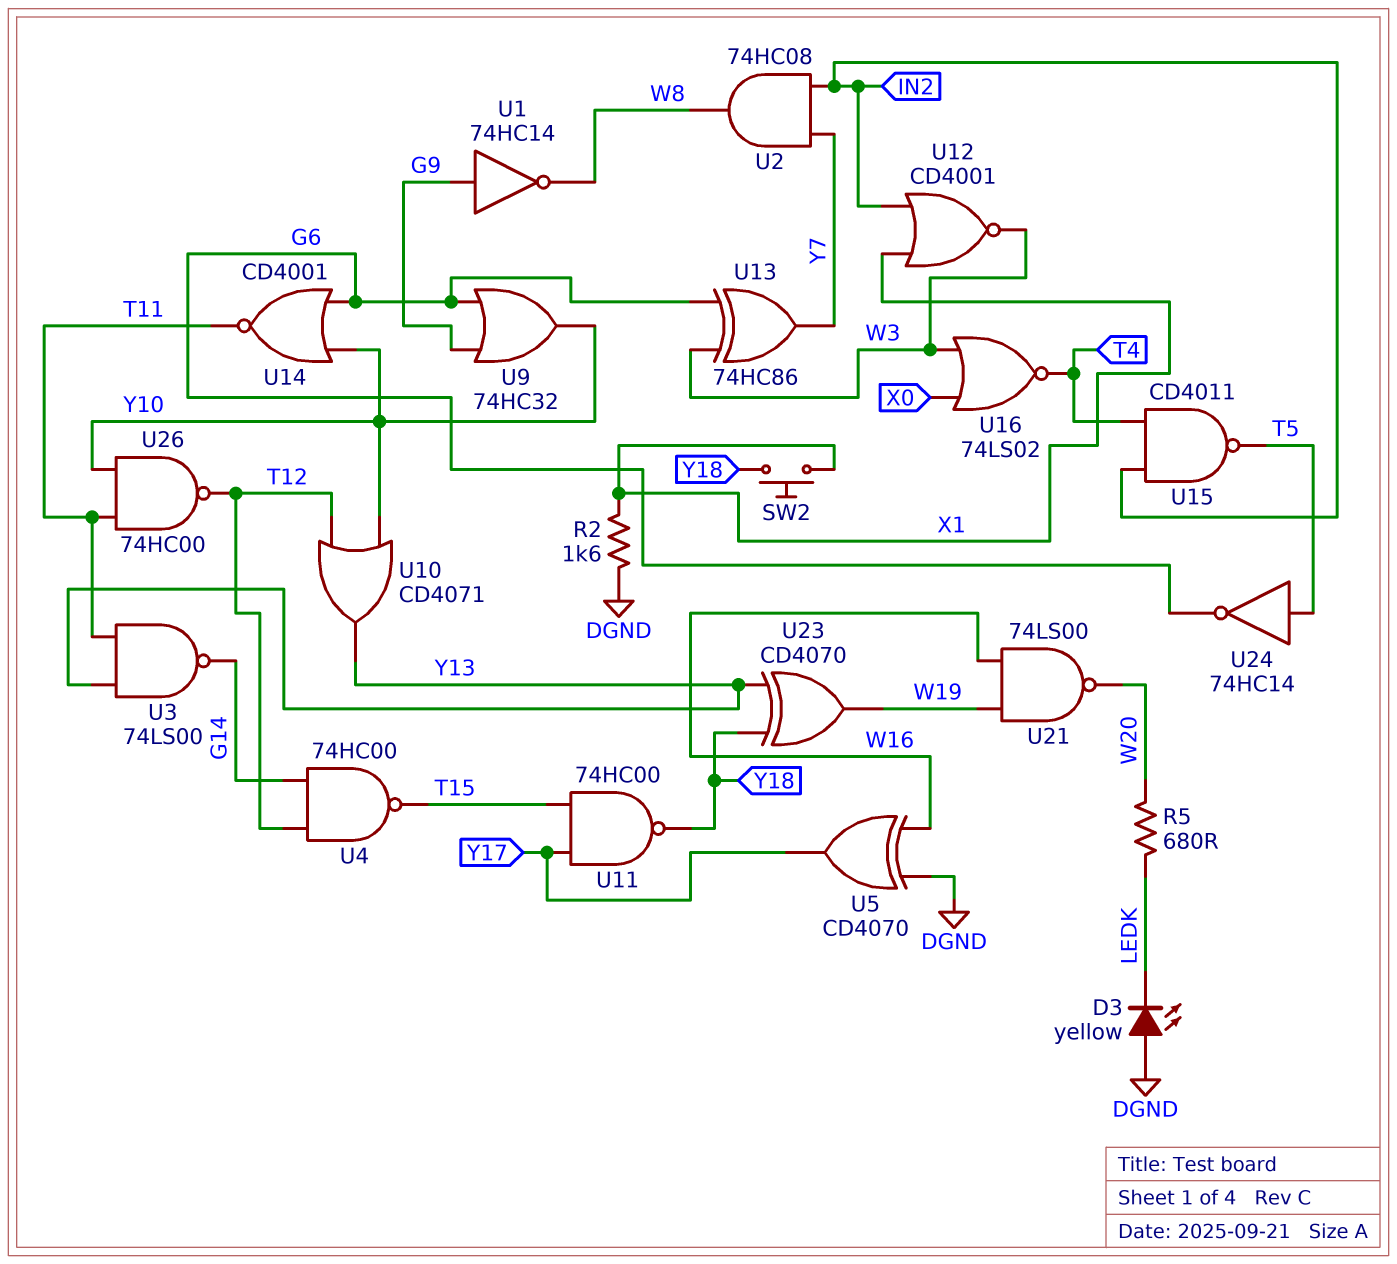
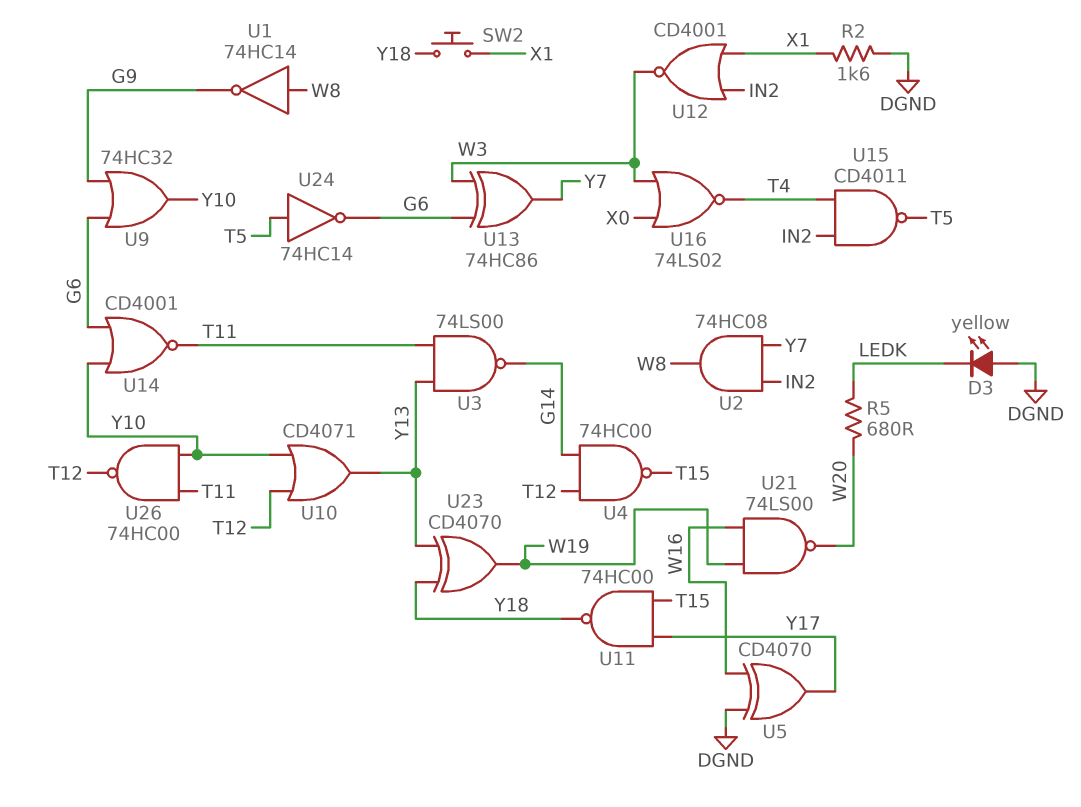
U1: NOT 74HC14 (in G9, out W8) -> NOT 74HC14 (in W8, out G9)

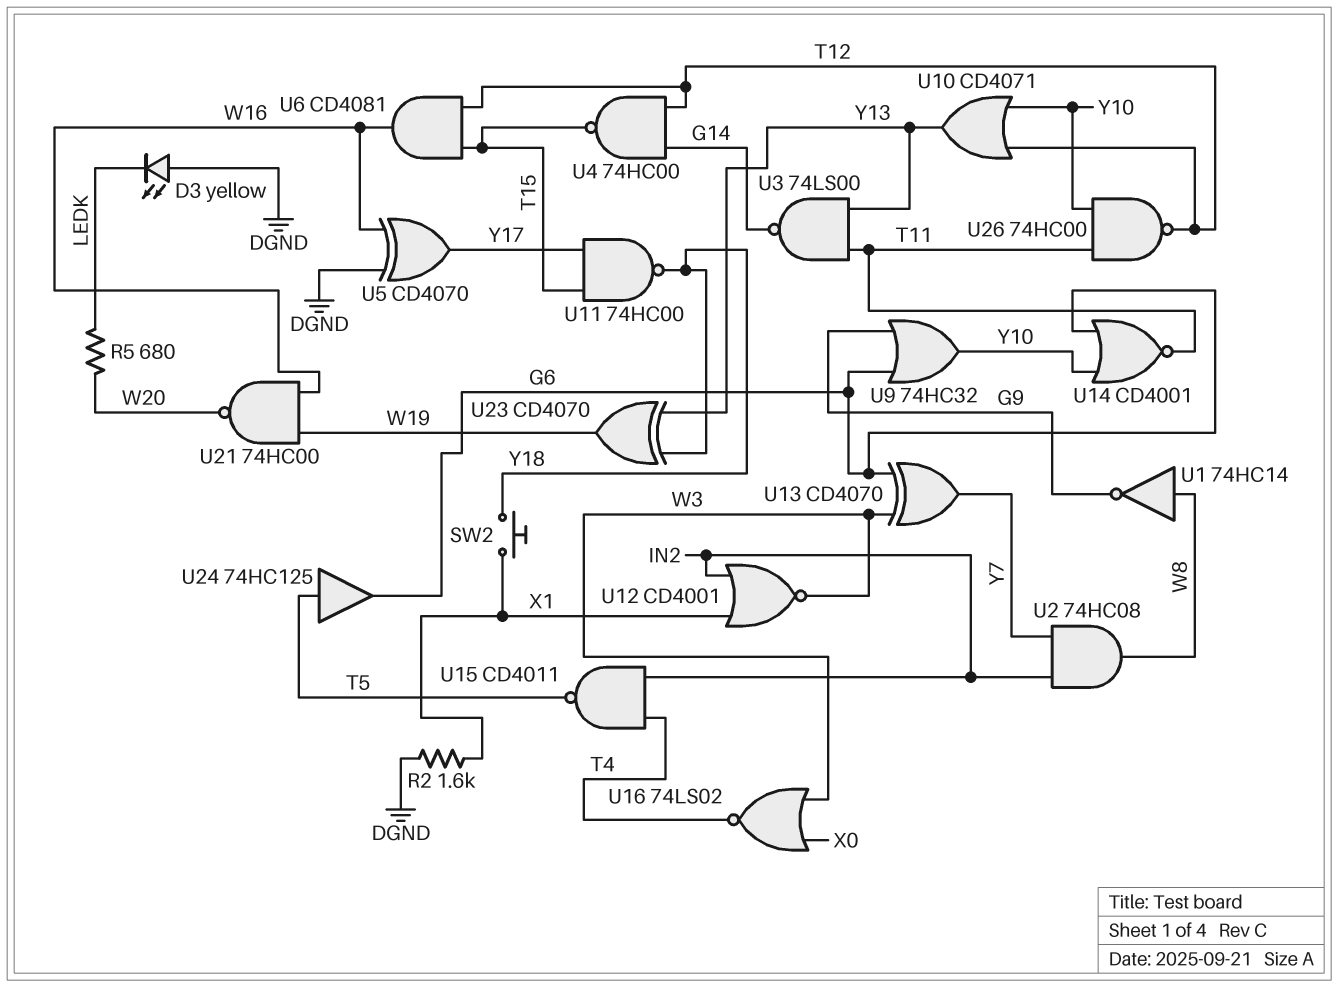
U6: none -> AND CD4081 (in T12, in T15, out W16)
U13: XOR 74HC86 (in G6, in W3, out Y7) -> XOR CD4070 (in G6, in W3, out Y7)
U21: NAND 74LS00 (in W16, in W19, out W20) -> NAND 74HC00 (in W16, in W19, out W20)
U24: NOT 74HC14 (in T5, out G6) -> buffer 74HC125 (in T5, out G6)

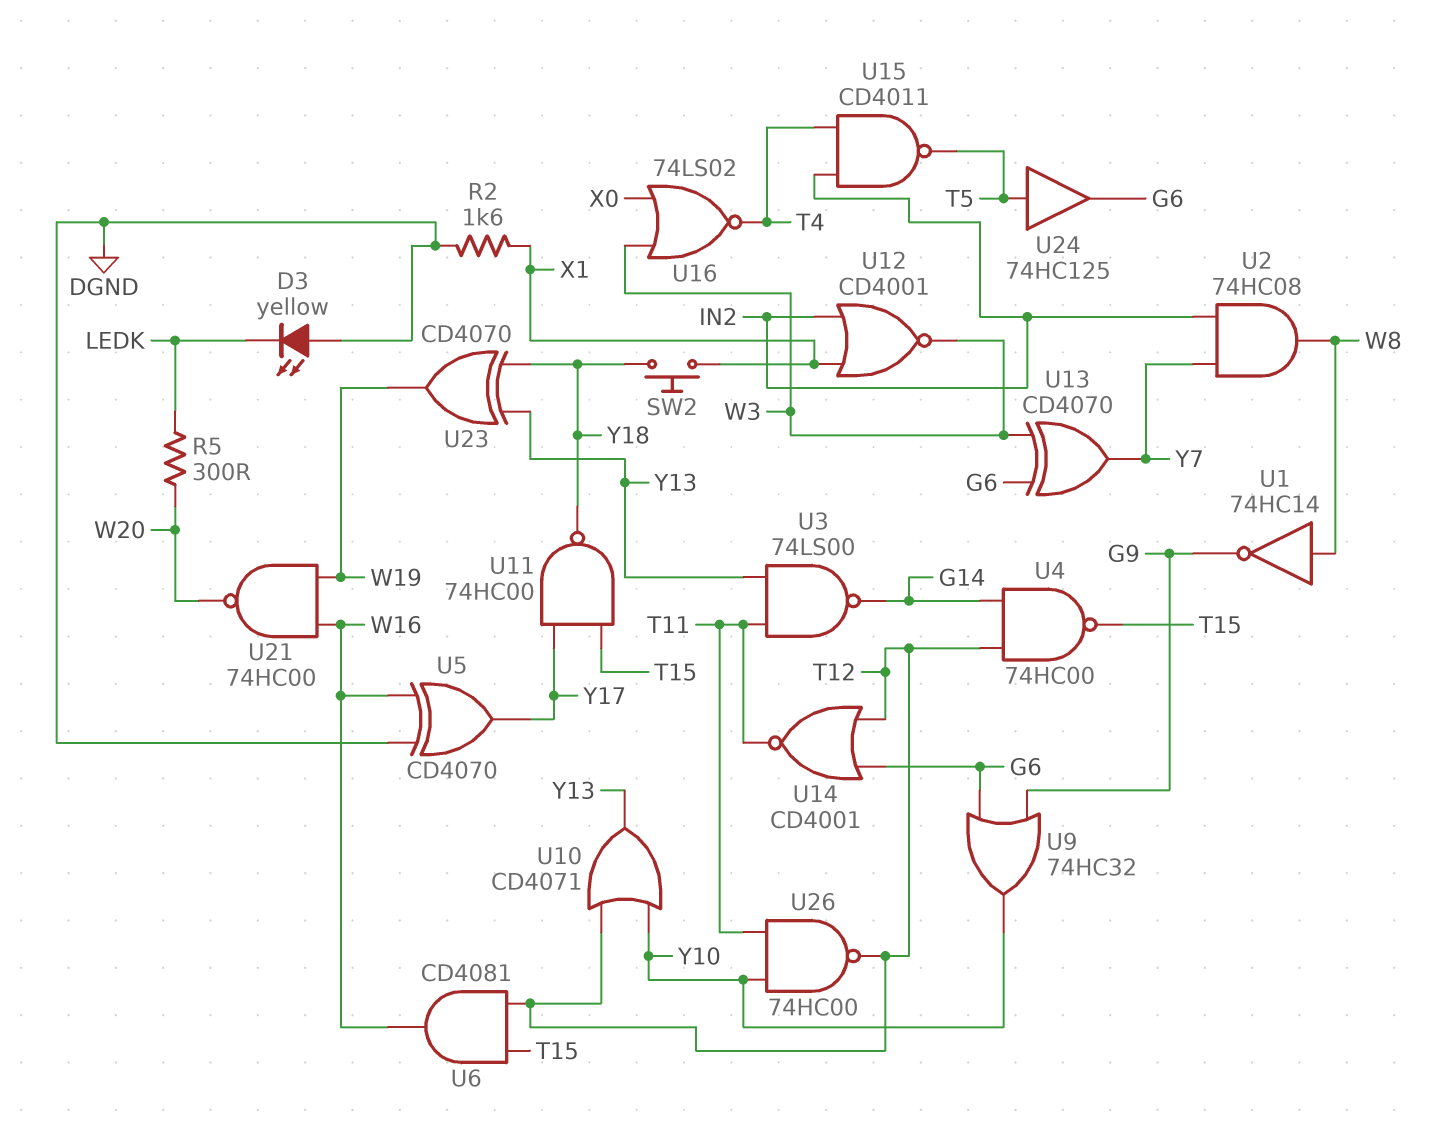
R5: 680 (LEDK, W20) -> 300 (LEDK, W20)
U14: NOR CD4001 (in G6, in Y10, out T11) -> NOR CD4001 (in G6, in T12, out T11)

